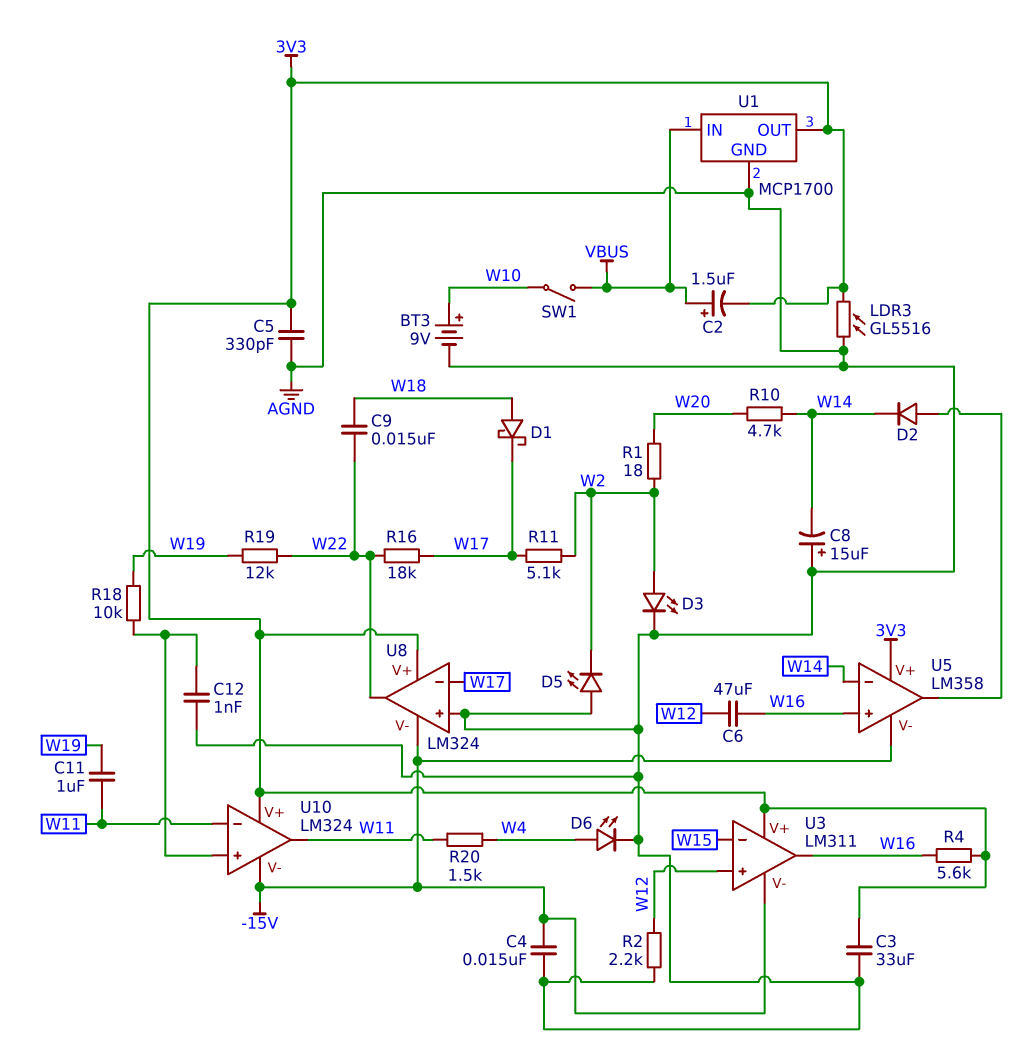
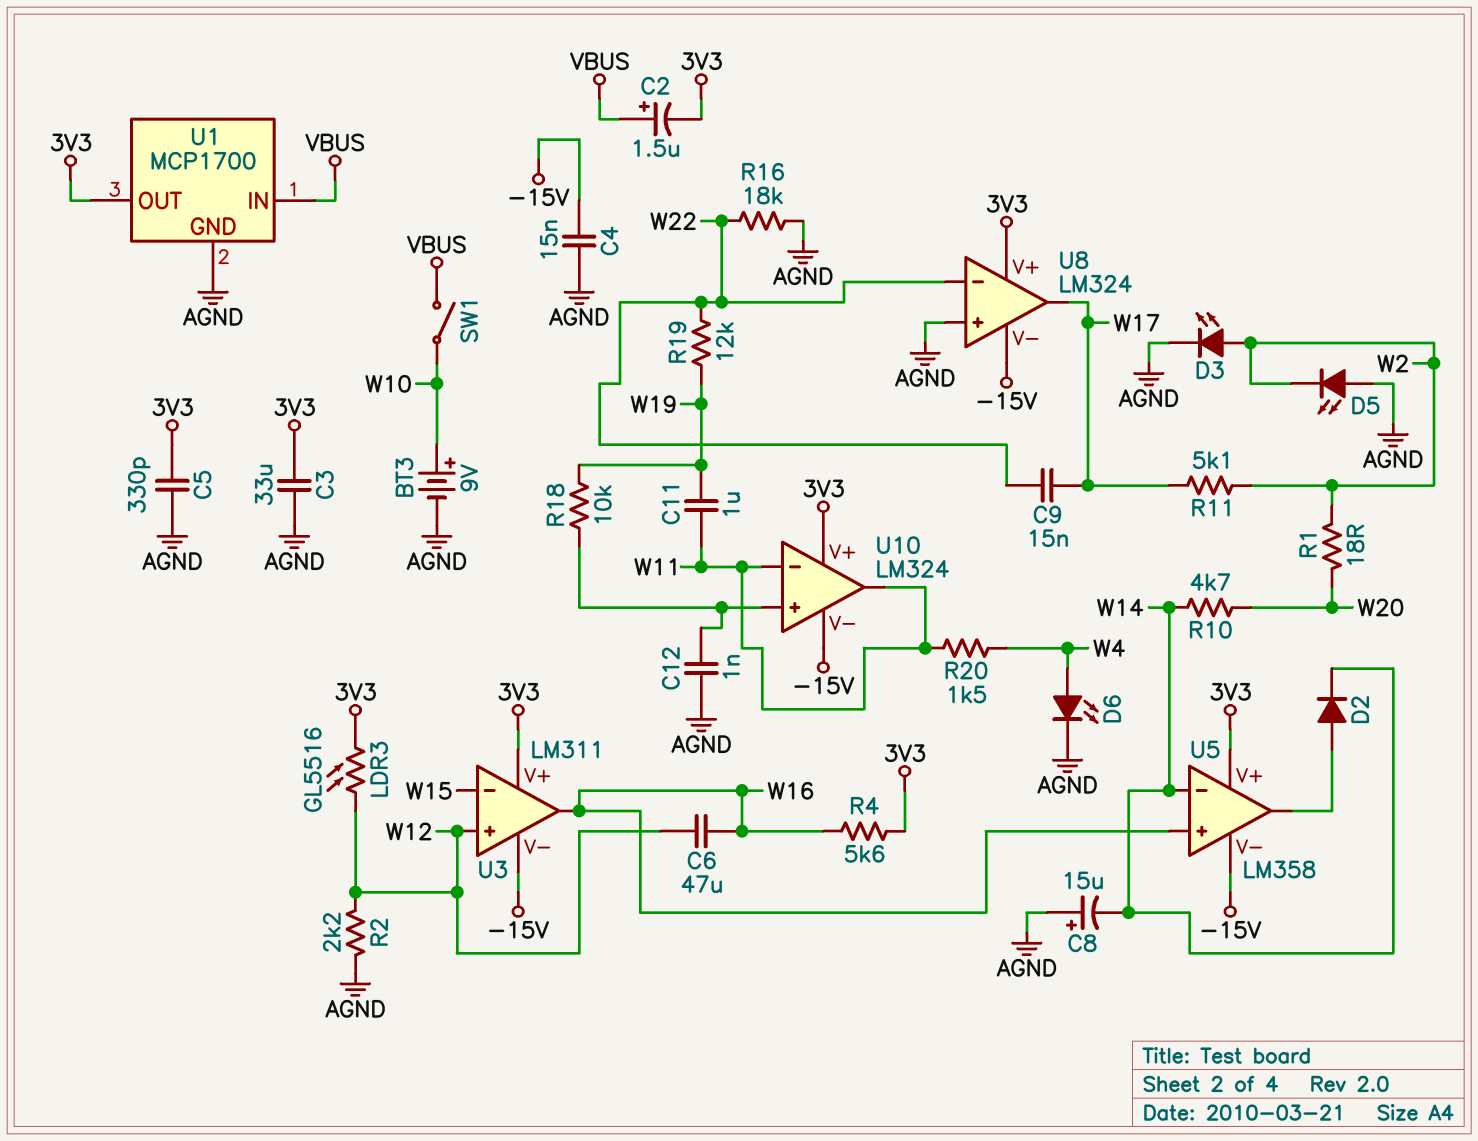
C9: 15nF (W18, W22) -> 15nF (W17, W22)
D1: schottky (A W18, K W17) -> none
LDR3: GL5516 (3V3, AGND) -> GL5516 (3V3, W12)
R16: 18k (W17, W22) -> 18k (AGND, W22)
U8 pin in-: W17 -> W22
U8 pin out: W22 -> W17

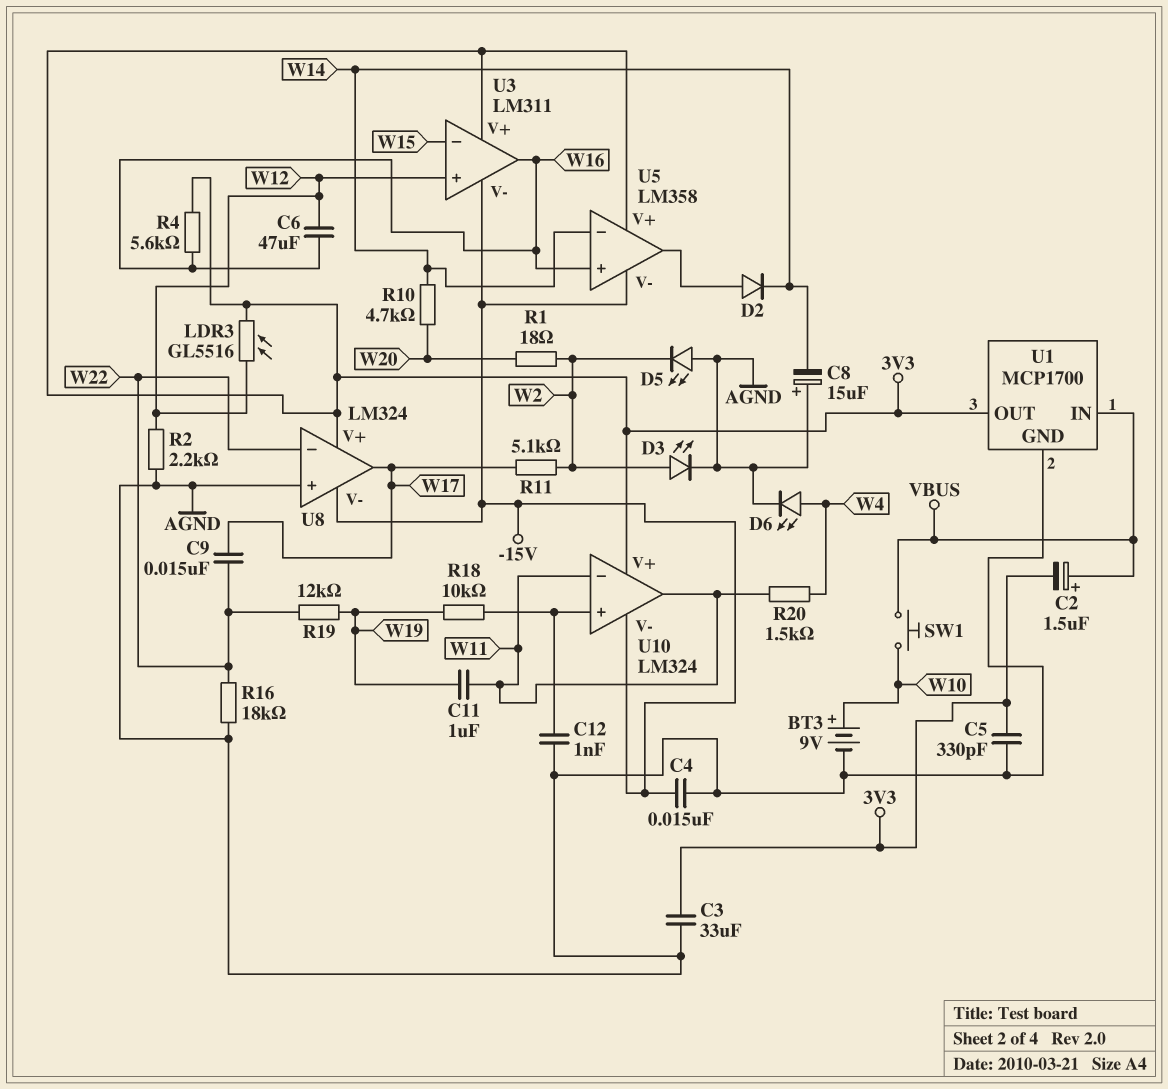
SW1: switch (VBUS, W10) -> button (VBUS, W10)

